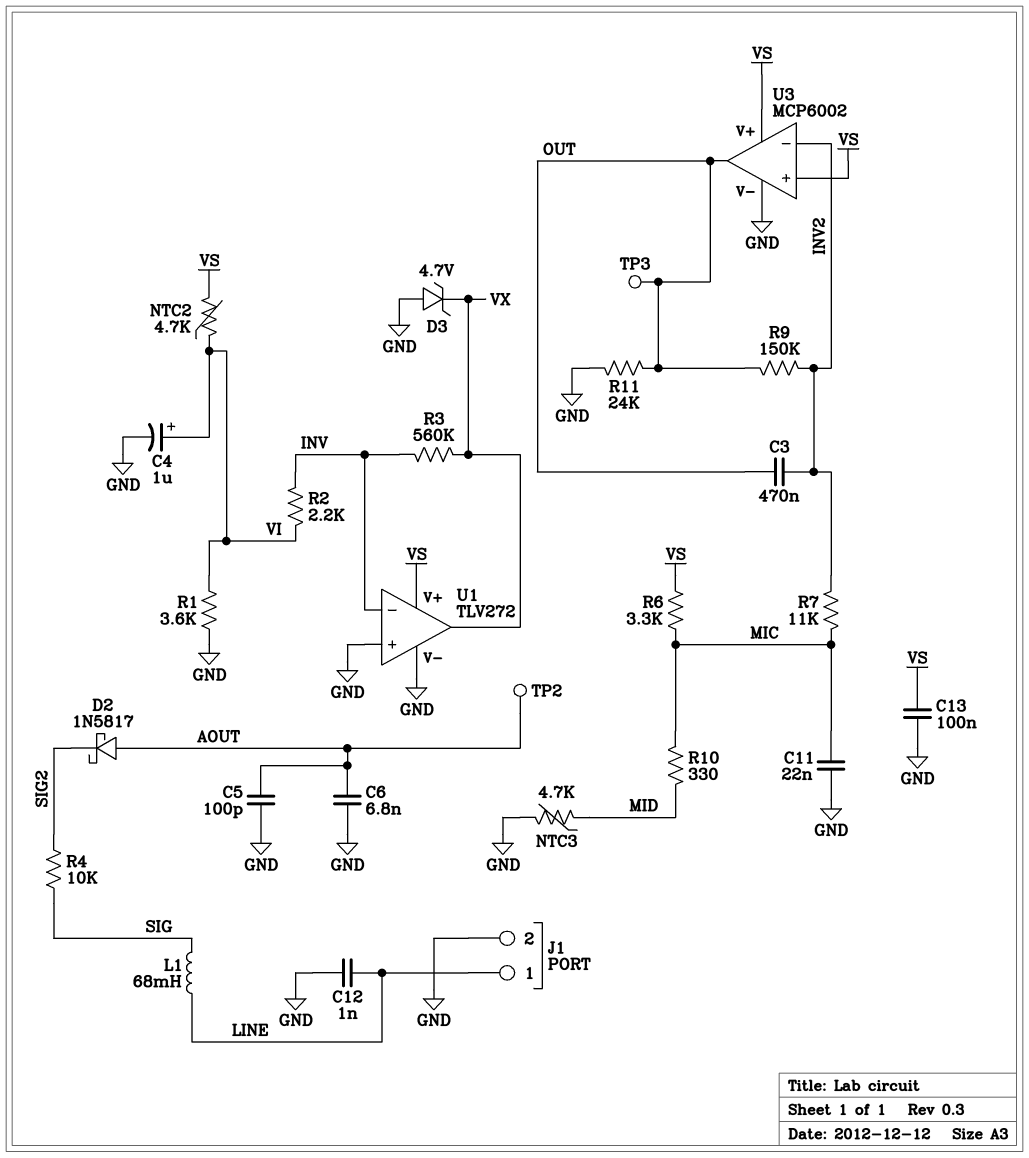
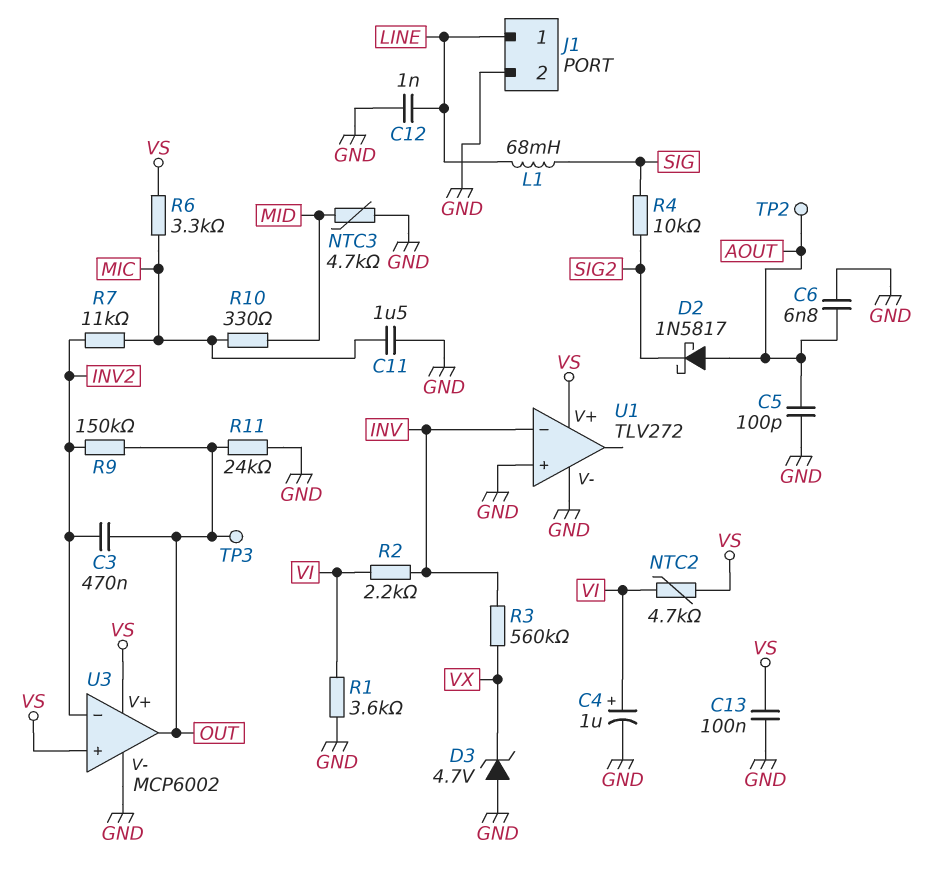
C11: 22nF (GND, MIC) -> 1.5uF (GND, MIC)
U1 pin out: VX -> none

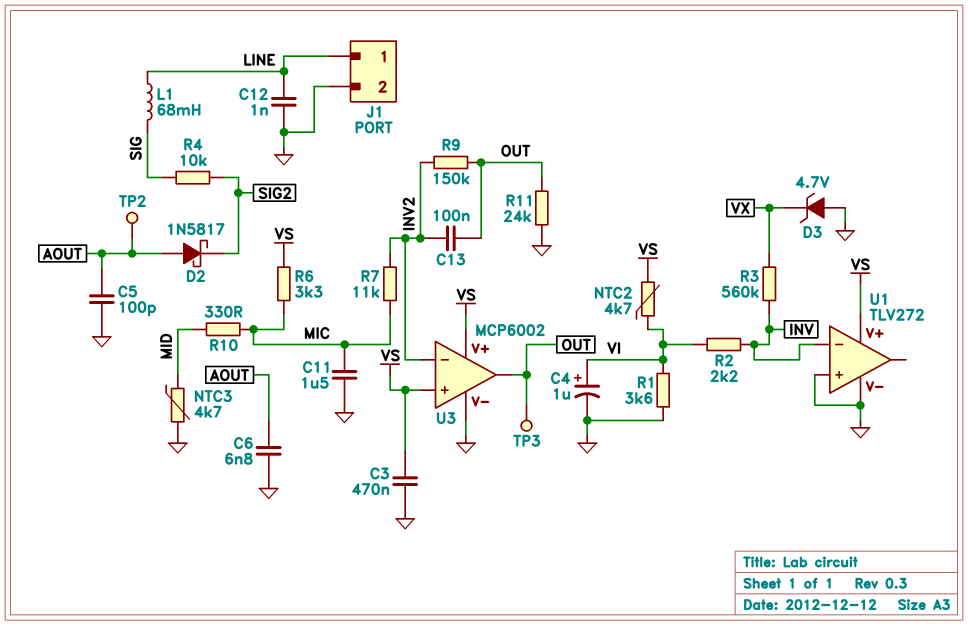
C3: 470nF (INV2, OUT) -> 470nF (GND, VS)
C13: 100nF (GND, VS) -> 100nF (INV2, OUT)

